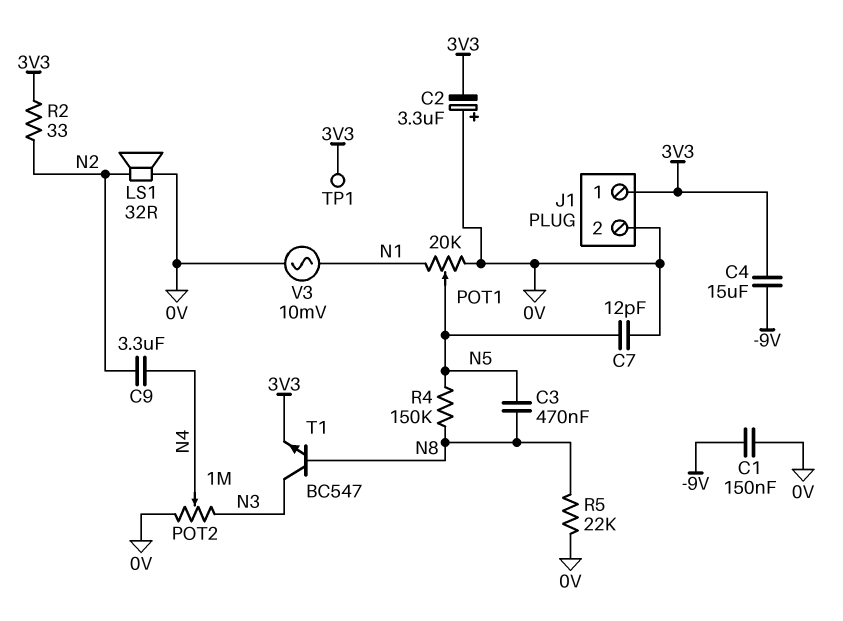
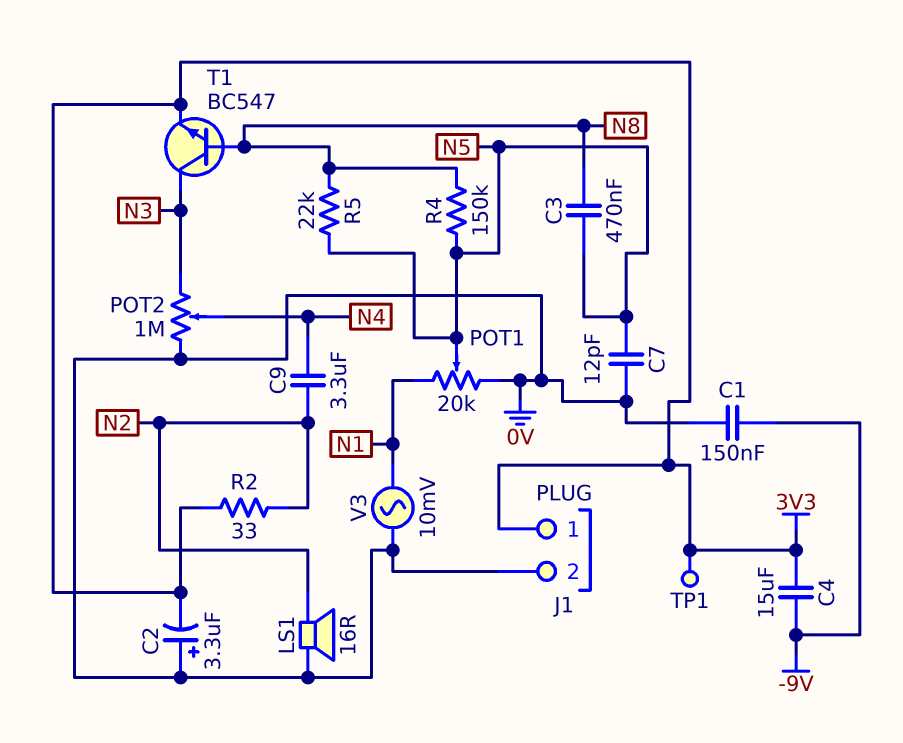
LS1: speaker 32R (0V, N2) -> speaker 16R (0V, N2)
R5: 22k (0V, N8) -> 22k (N5, N8)

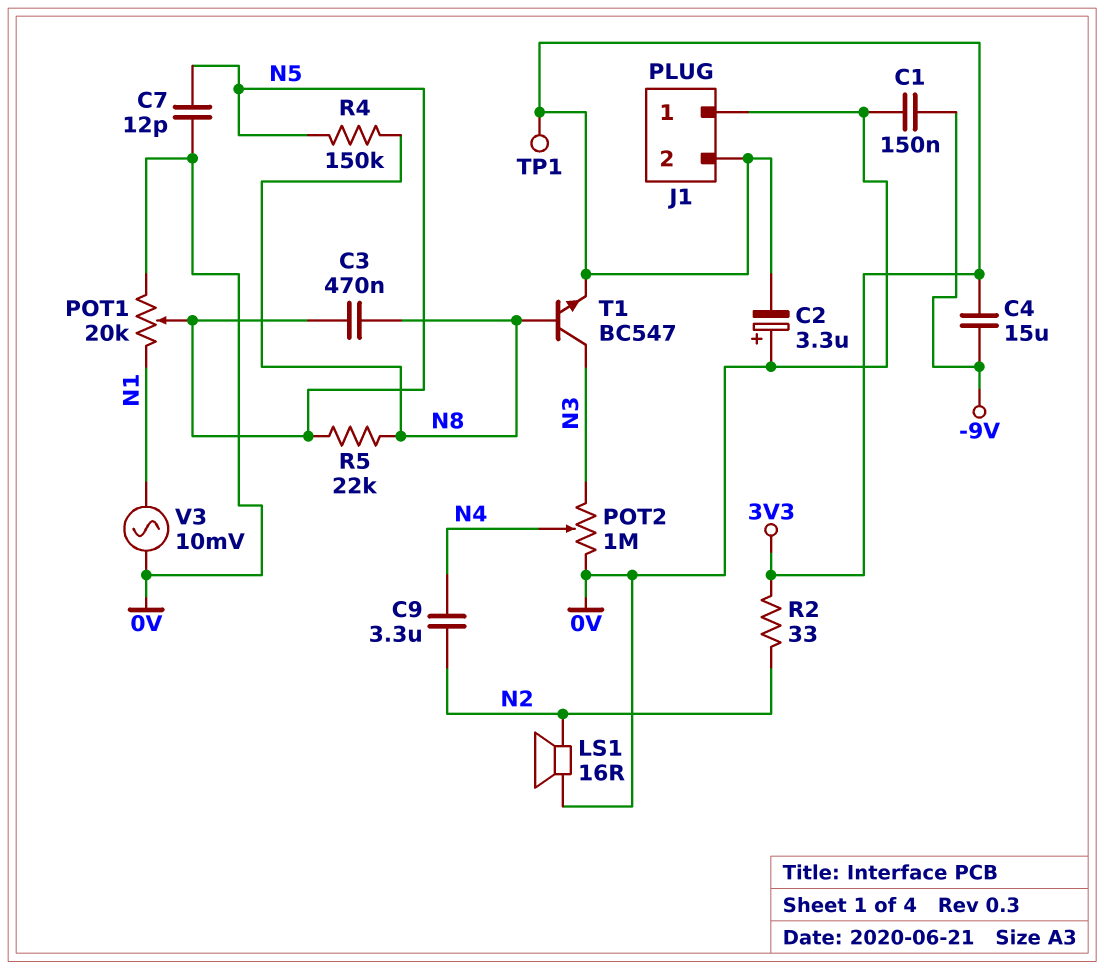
J1 pin 1: 3V3 -> 0V
J1 pin 2: 0V -> 3V3

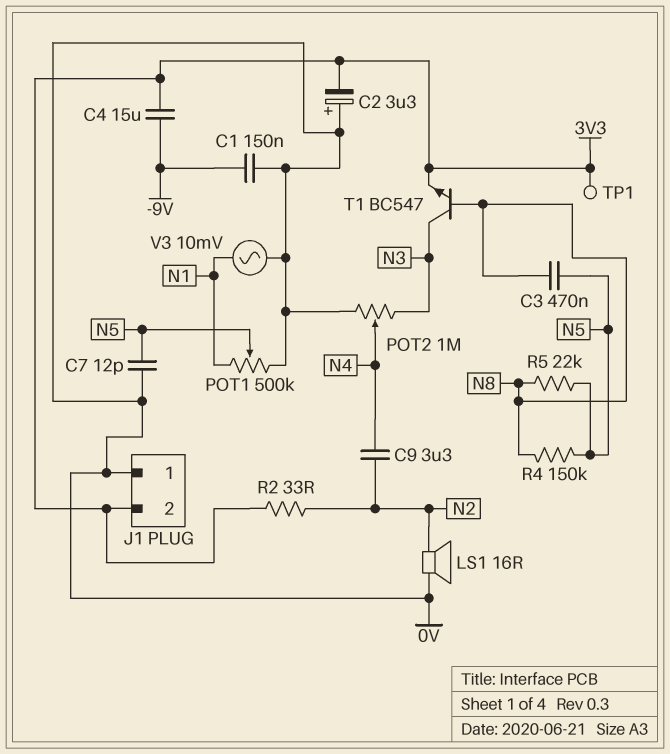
POT1: 20k (0V, N1, wiper N5) -> 500k (0V, N1, wiper N5)

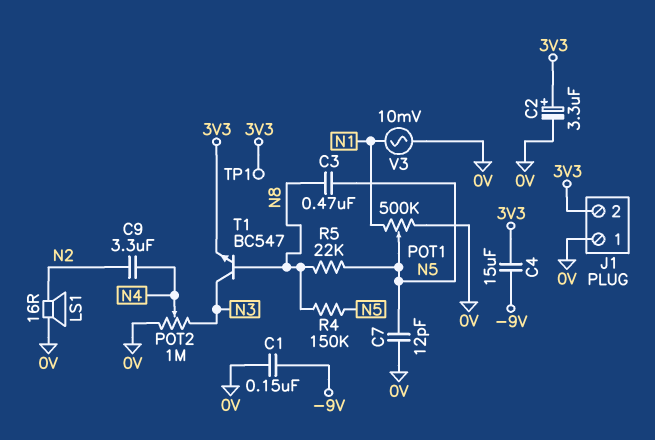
C2: 3.3uF (plus 0V, minus 3V3) -> 3.3uF (plus 3V3, minus 0V)
R2: 33 (3V3, N2) -> none

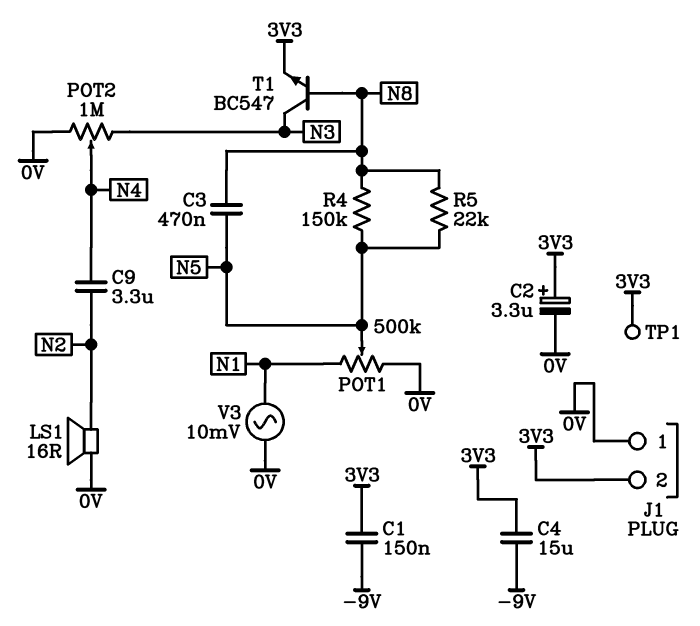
C1: 150nF (-9V, 0V) -> 150nF (-9V, 3V3)
C7: 12pF (0V, N5) -> none

